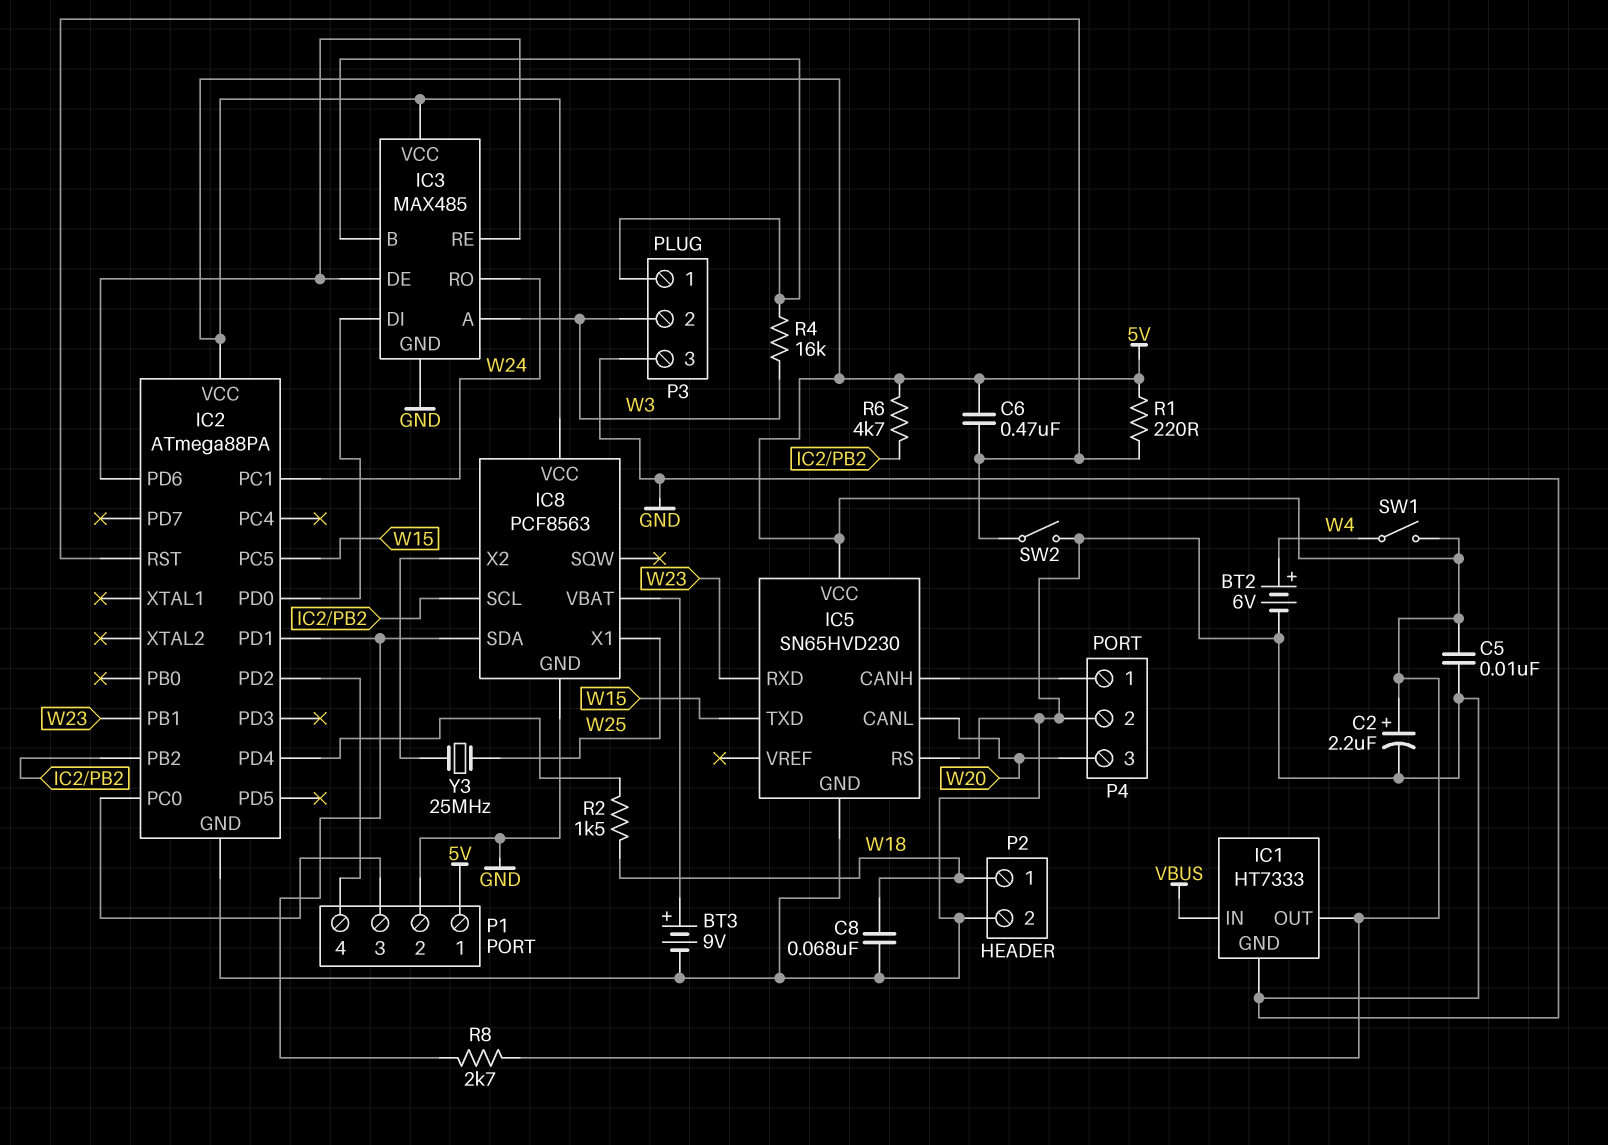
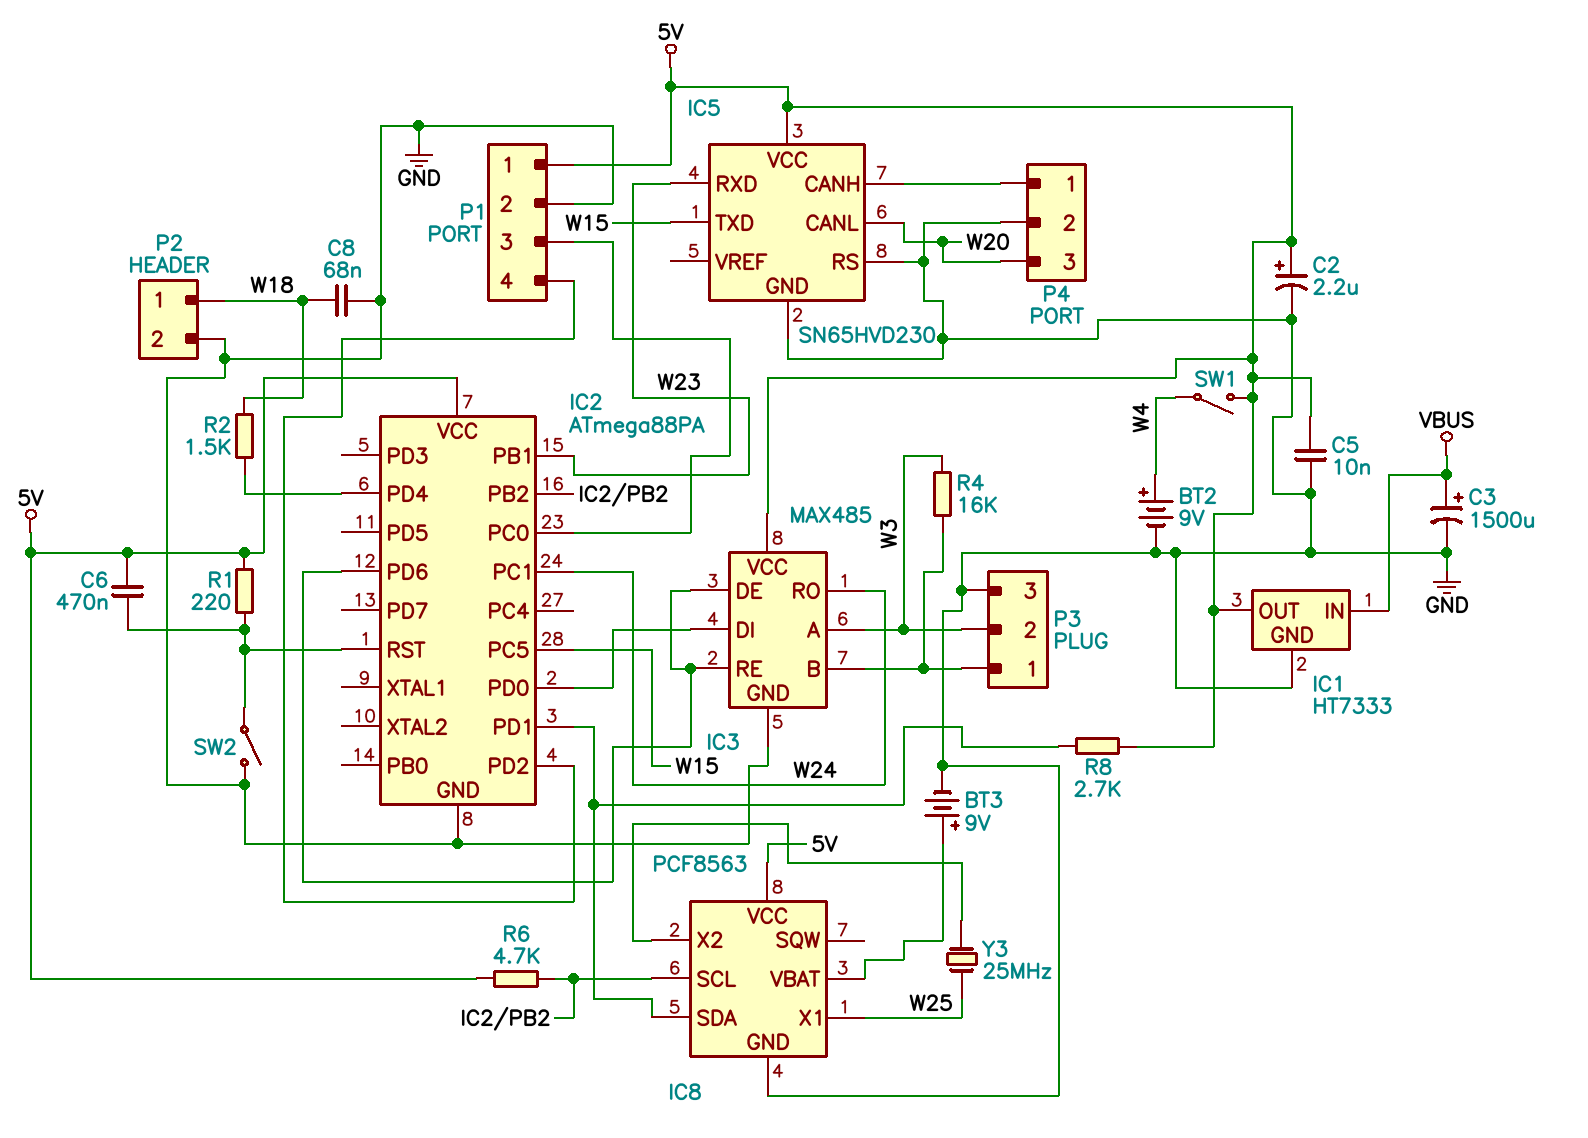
BT2: 6V (plus W4, minus GND) -> 9V (plus W4, minus GND)
C3: none -> 1500uF (plus VBUS, minus GND)

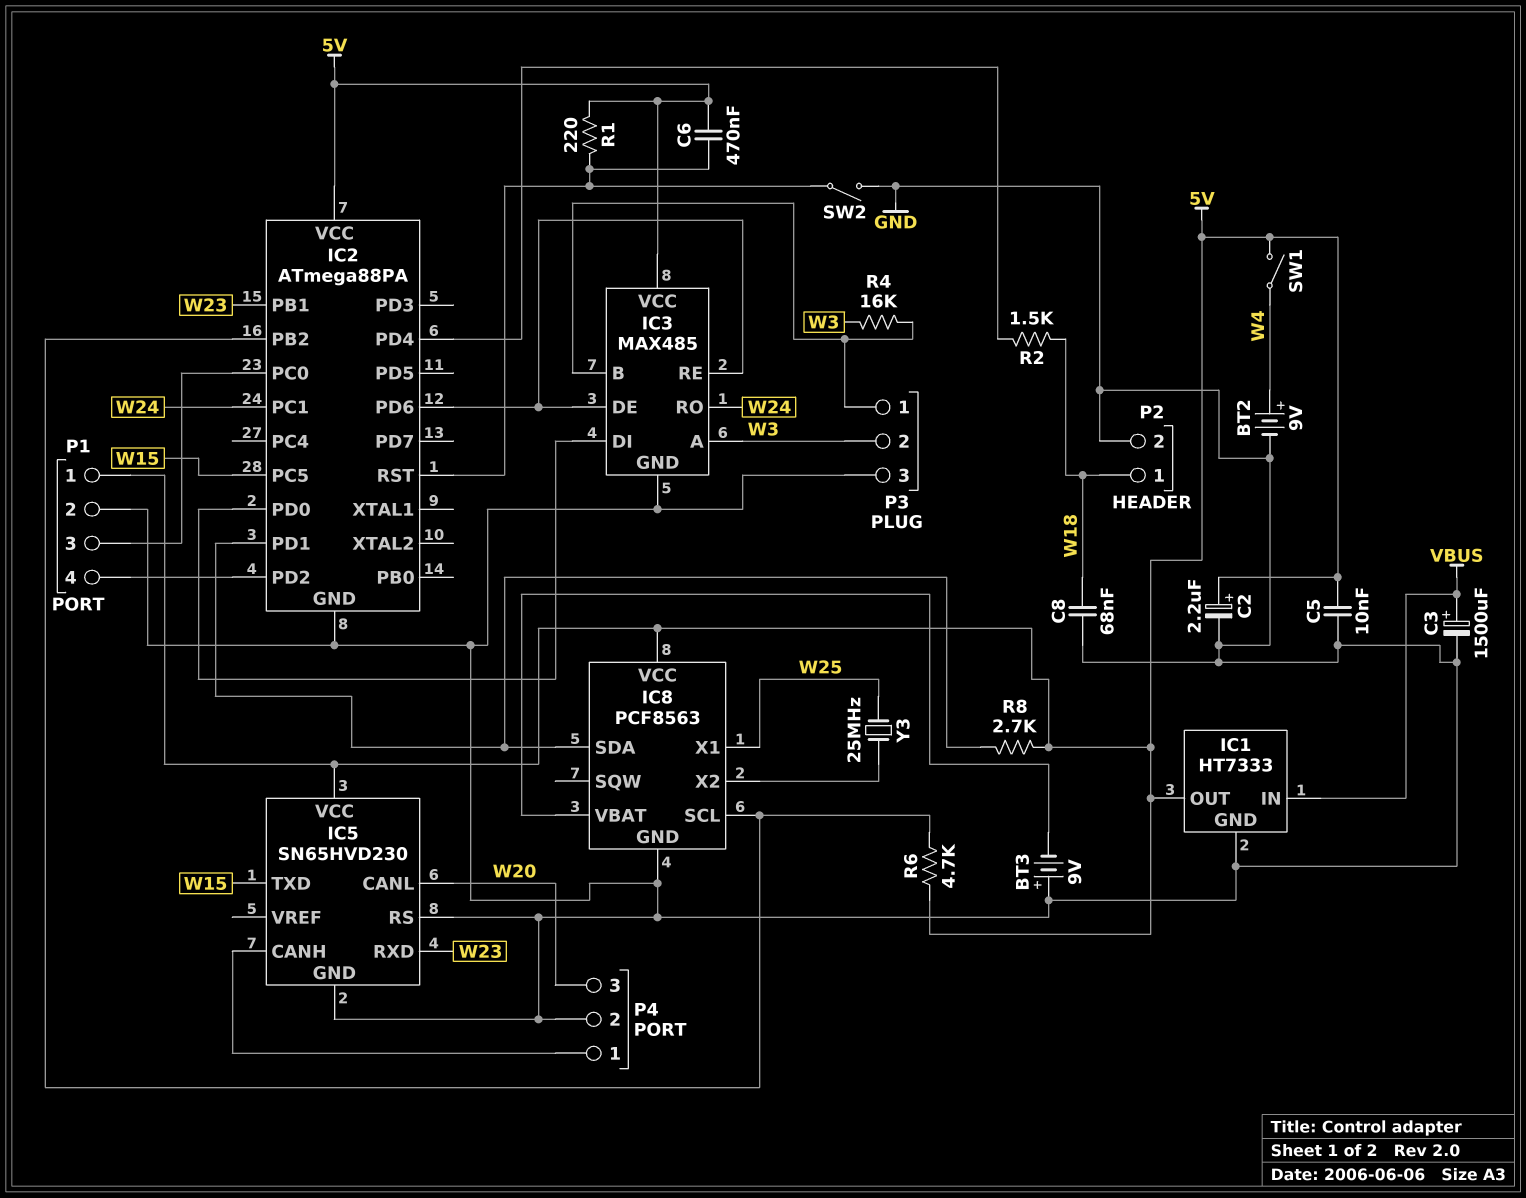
BT3: 9V (plus IC8/VBAT, minus GND) -> 9V (plus GND, minus IC8/VBAT)

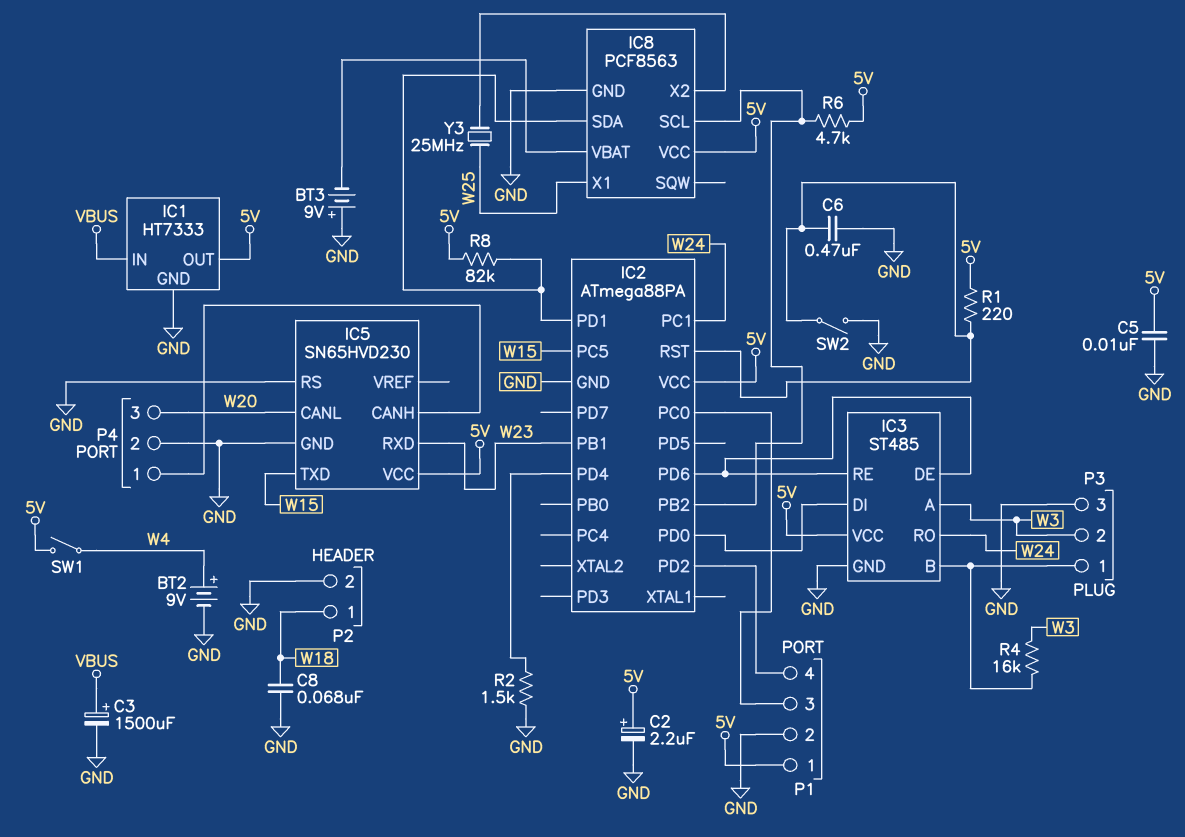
C6: 470nF (5V, IC2/RST) -> 470nF (GND, IC2/RST)
IC3: MAX485 -> ST485
R2: 1.5k (IC2/PD4, W18) -> 1.5k (GND, IC2/PD4)
R8: 2.7k (5V, IC2/PD1) -> 82k (5V, IC2/PD1)

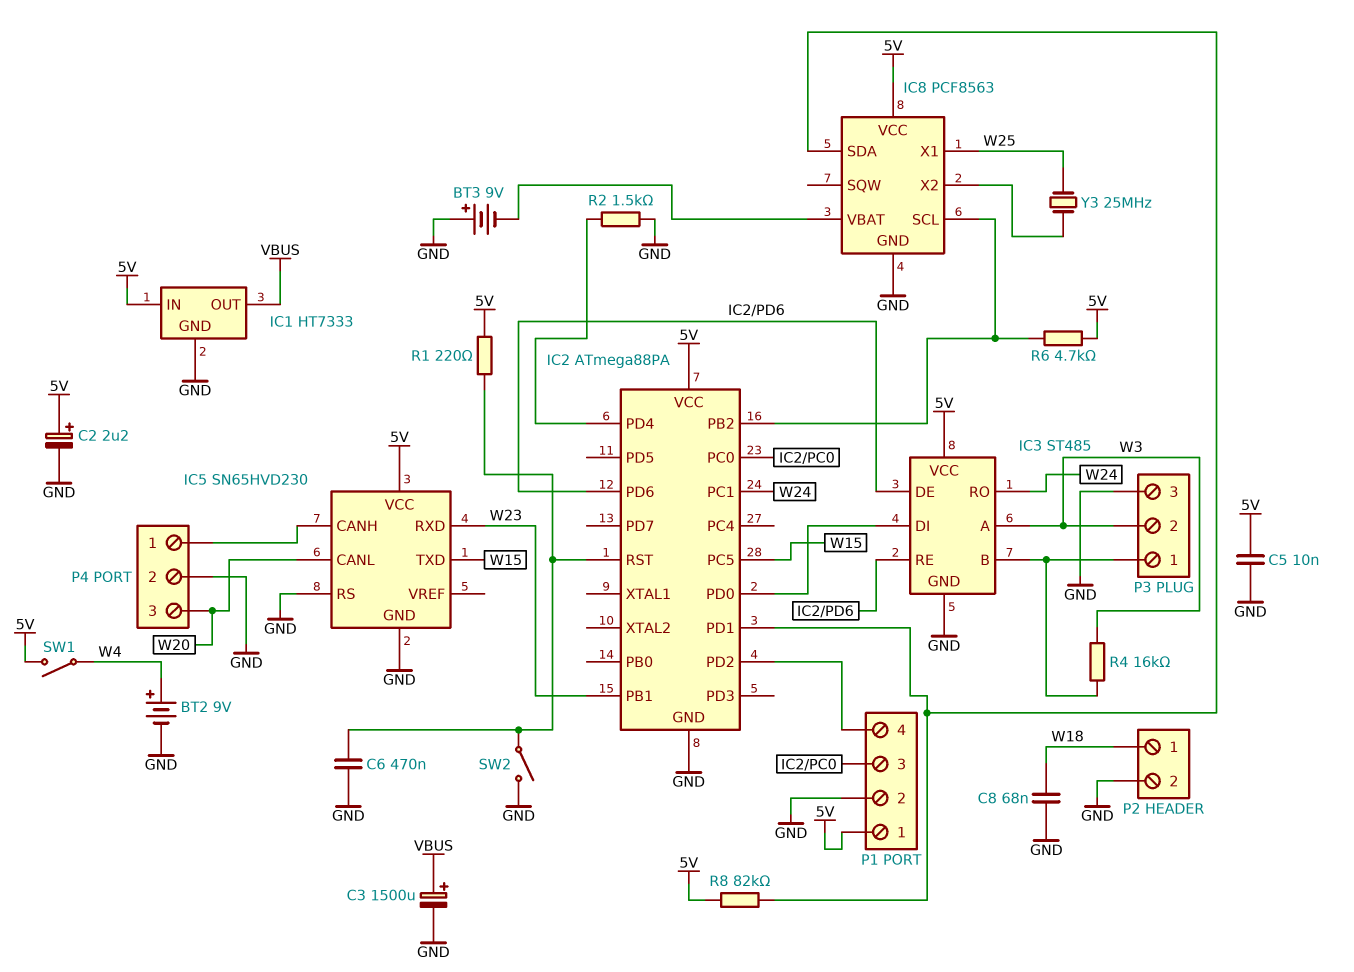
IC1 pin IN: VBUS -> 5V
IC1 pin OUT: 5V -> VBUS

